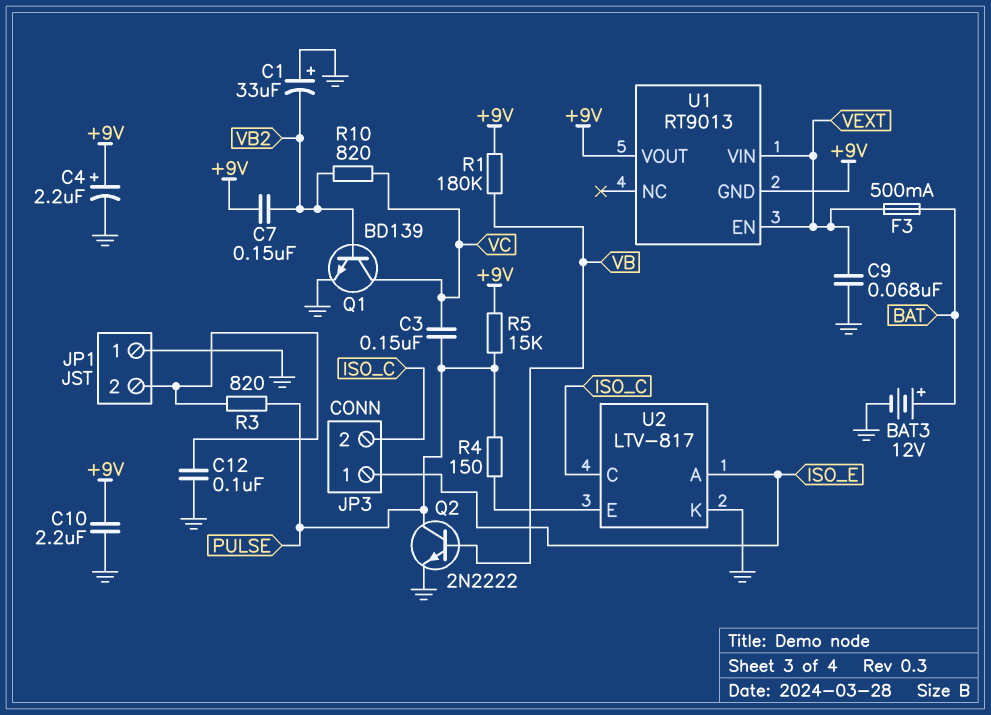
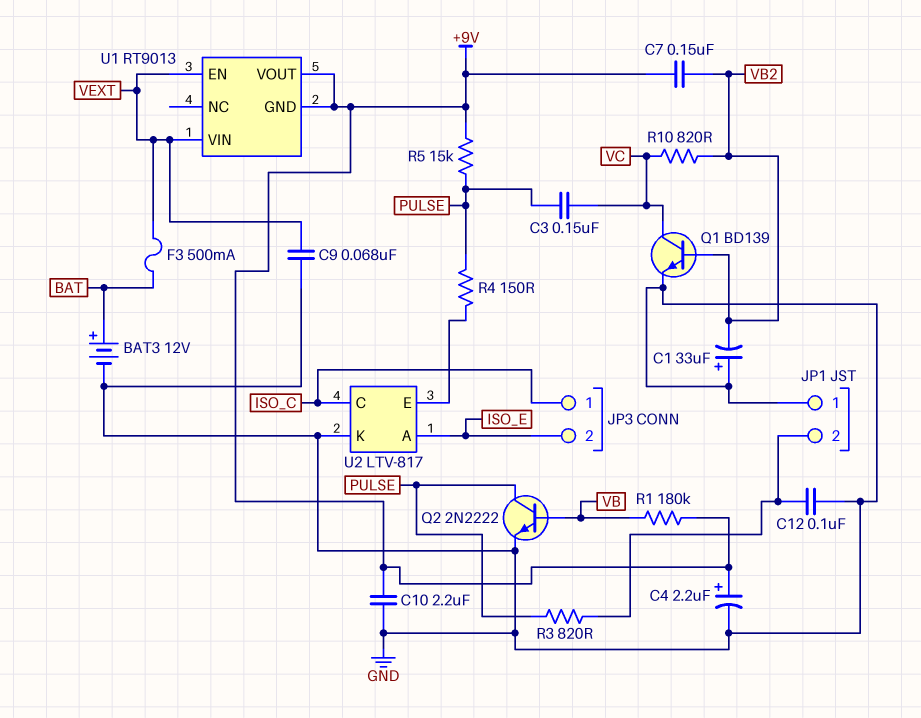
JP3 pin 1: ISO_E -> ISO_C
JP3 pin 2: ISO_C -> ISO_E

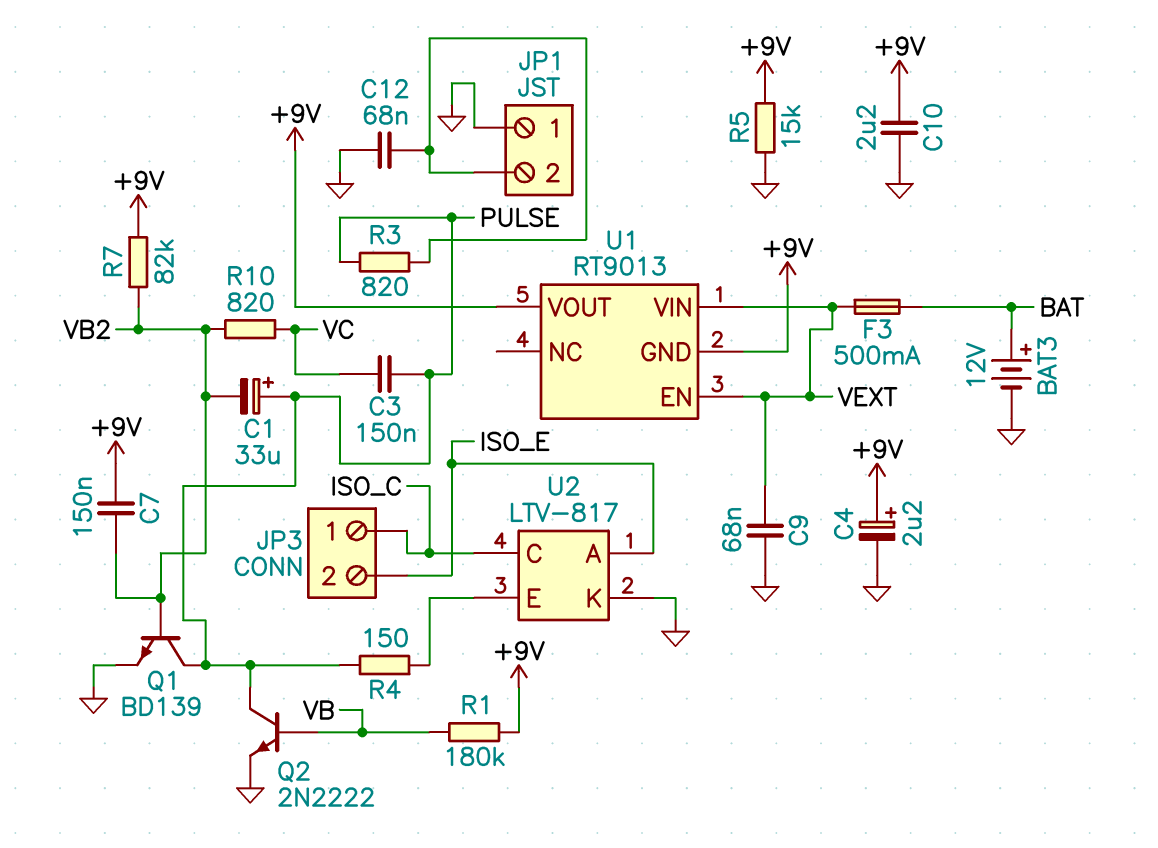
C1: 33uF (plus GND, minus VB2) -> 33uF (plus PULSE, minus VB2)
C12: 100nF (GND, JP1/2) -> 68nF (GND, JP1/2)
Q1: NPN BD139 (B VB2, C VC, E GND) -> NPN BD139 (B VB2, C PULSE, E GND)
R5: 15k (+9V, PULSE) -> 15k (+9V, GND)
R7: none -> 82k (+9V, VB2)

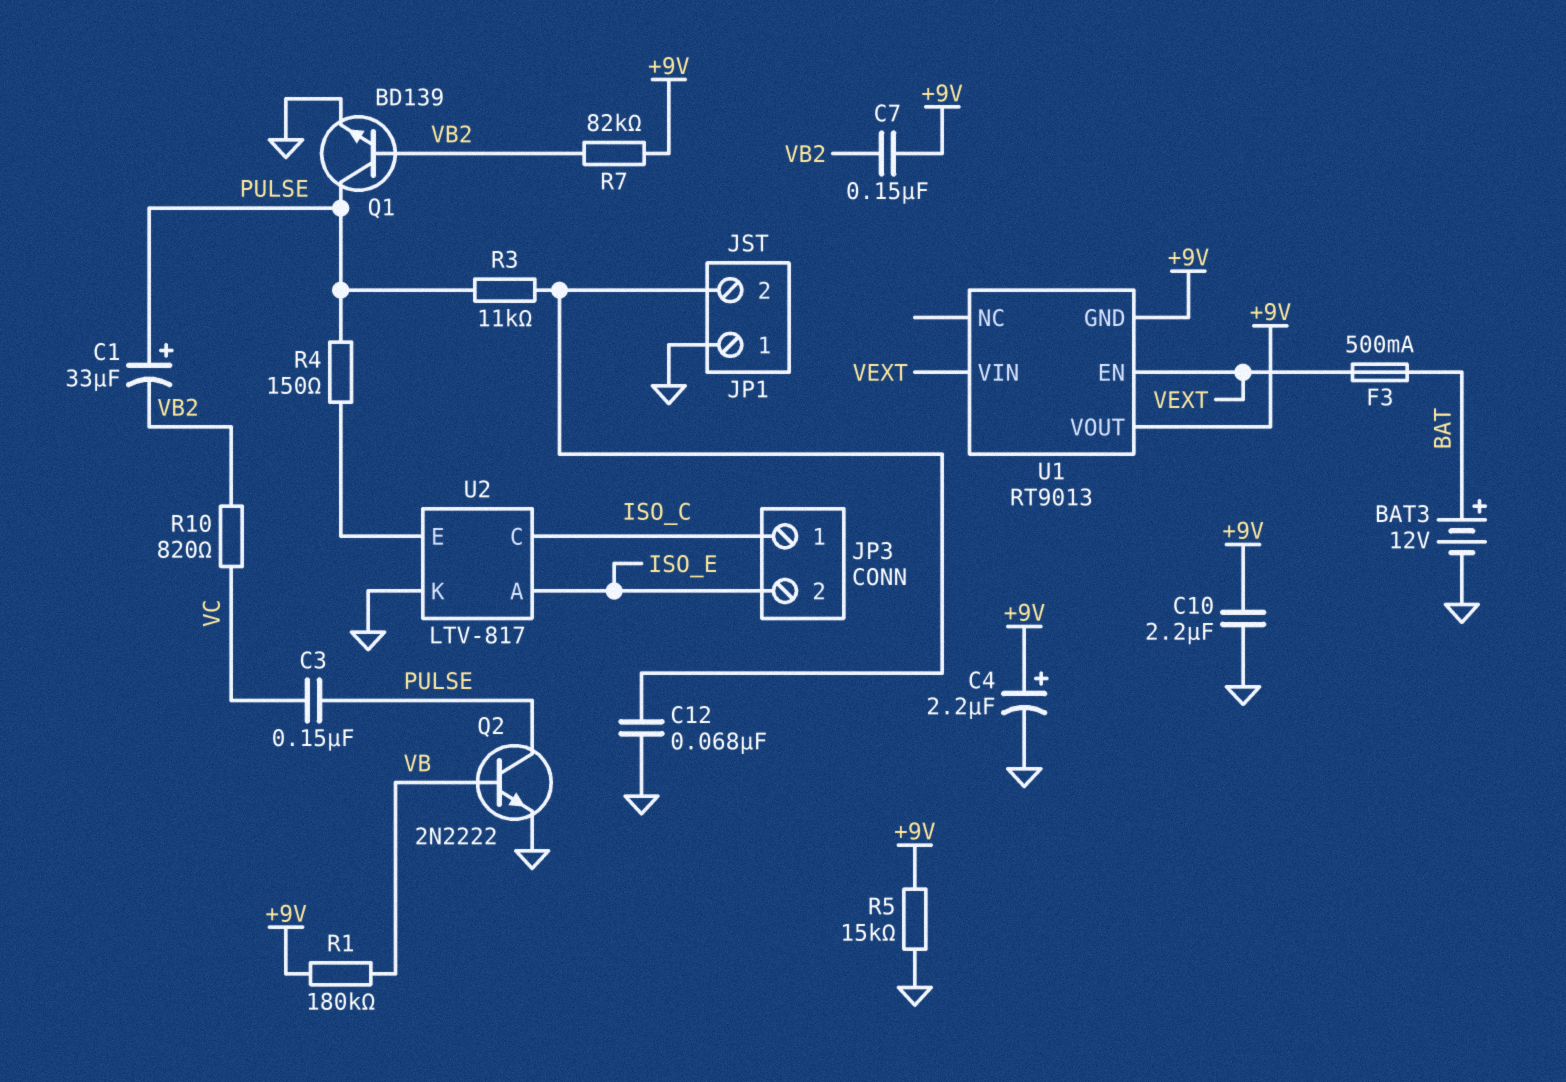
C9: 68nF (GND, VEXT) -> none
R3: 820 (JP1/2, PULSE) -> 11k (JP1/2, PULSE)

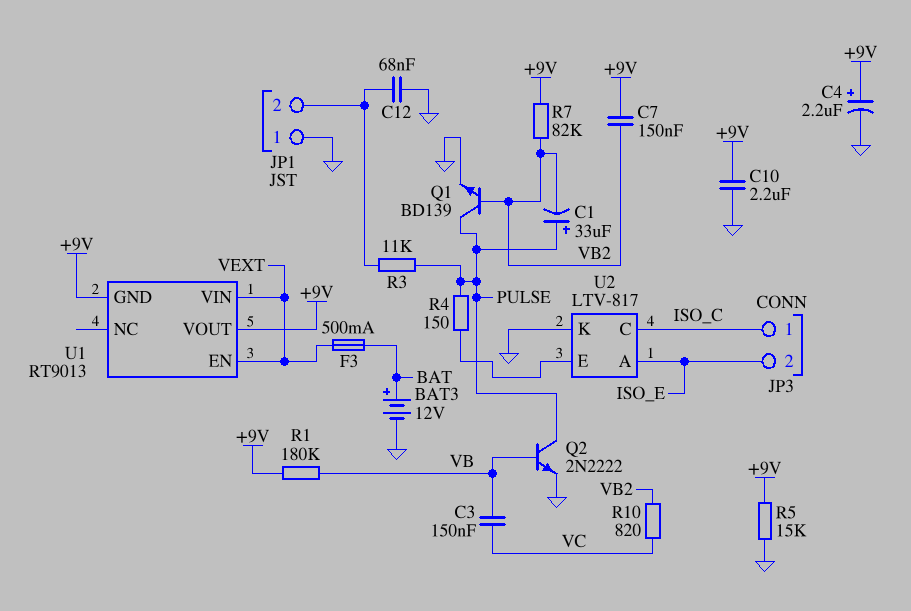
C3: 150nF (PULSE, VC) -> 150nF (VB, VC)

